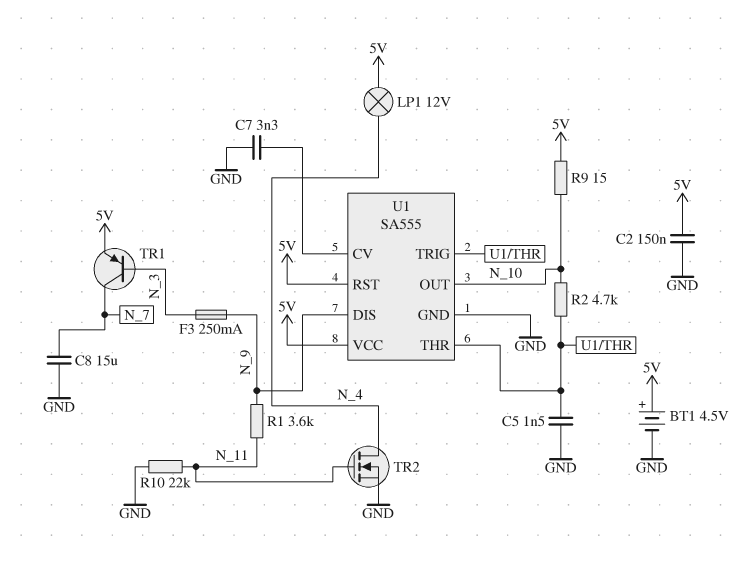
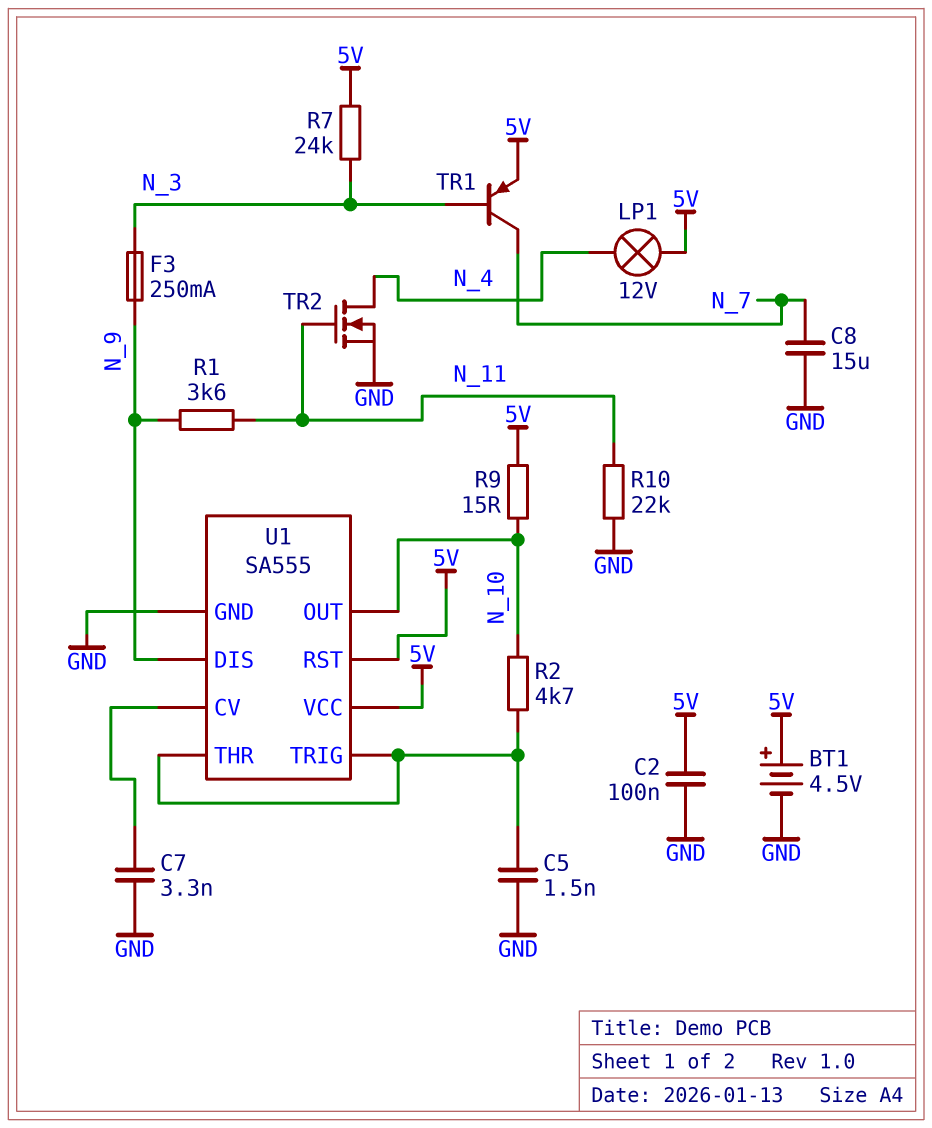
C2: 150nF (5V, GND) -> 100nF (5V, GND)
R7: none -> 24k (5V, N_3)

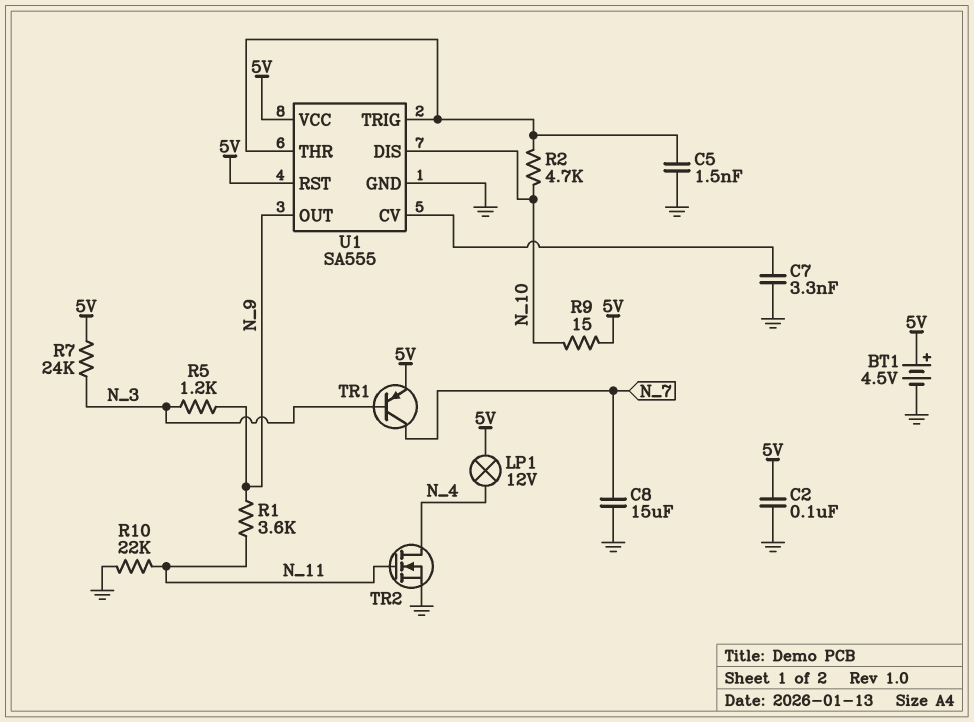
F3: 250mA (N_3, N_9) -> none
R5: none -> 1.2k (N_3, N_9)
U1 pin DIS: N_9 -> N_10
U1 pin OUT: N_10 -> N_9

